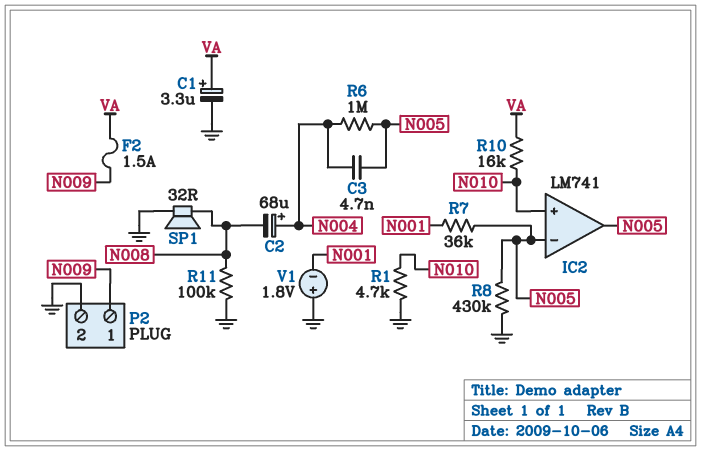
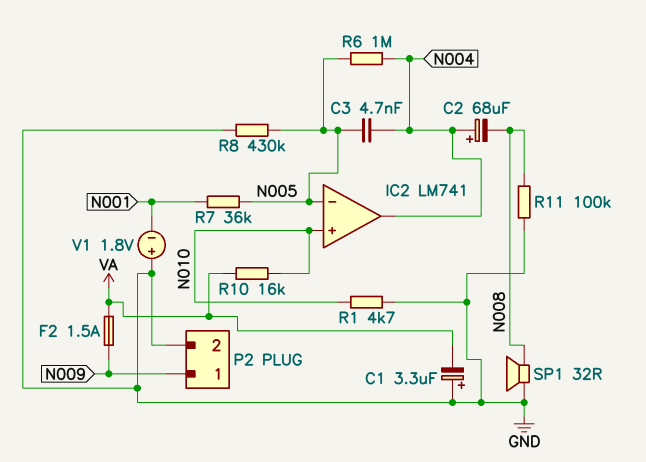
C1: 3.3uF (plus VA, minus GND) -> 3.3uF (plus GND, minus VA)
IC2 pin out: N005 -> N004

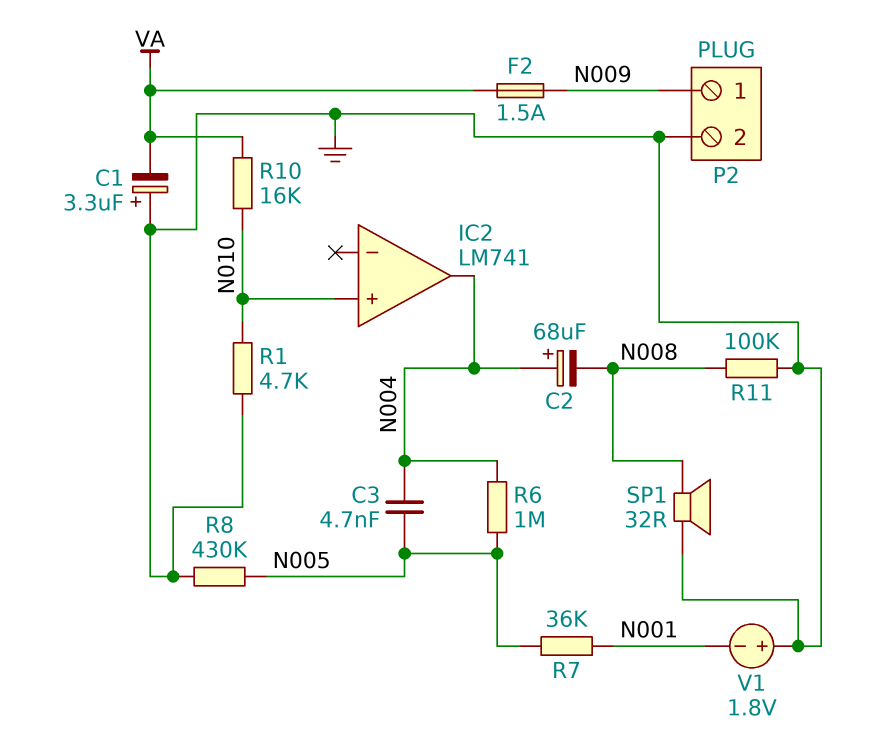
IC2 pin in-: N005 -> none

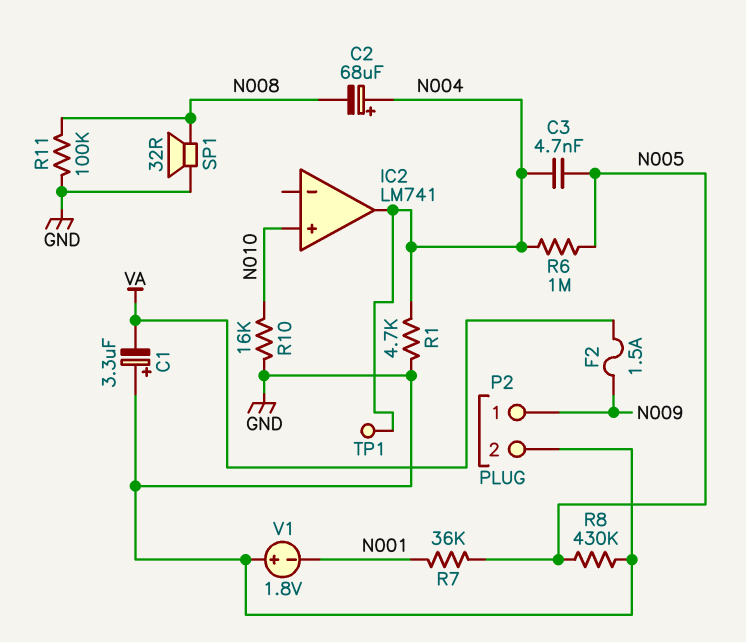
R1: 4.7k (GND, N010) -> 4.7k (GND, N004)
R10: 16k (N010, VA) -> 16k (GND, N010)
TP1: none -> test point (N004)

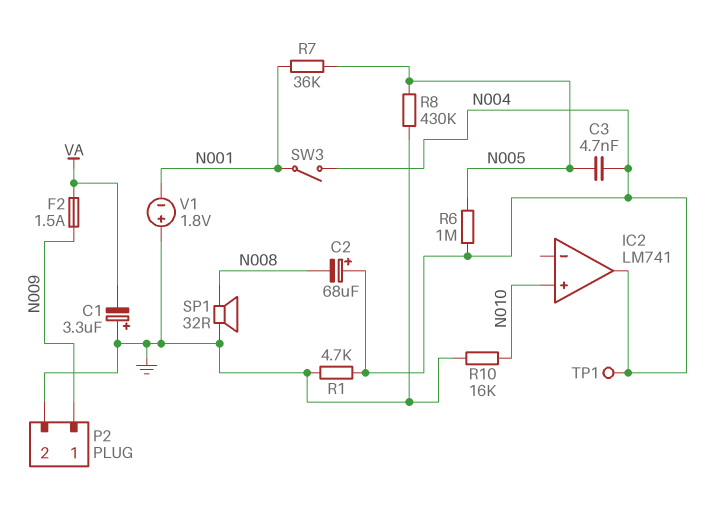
R11: 100k (GND, N008) -> none
SW3: none -> switch (N001, N004)

